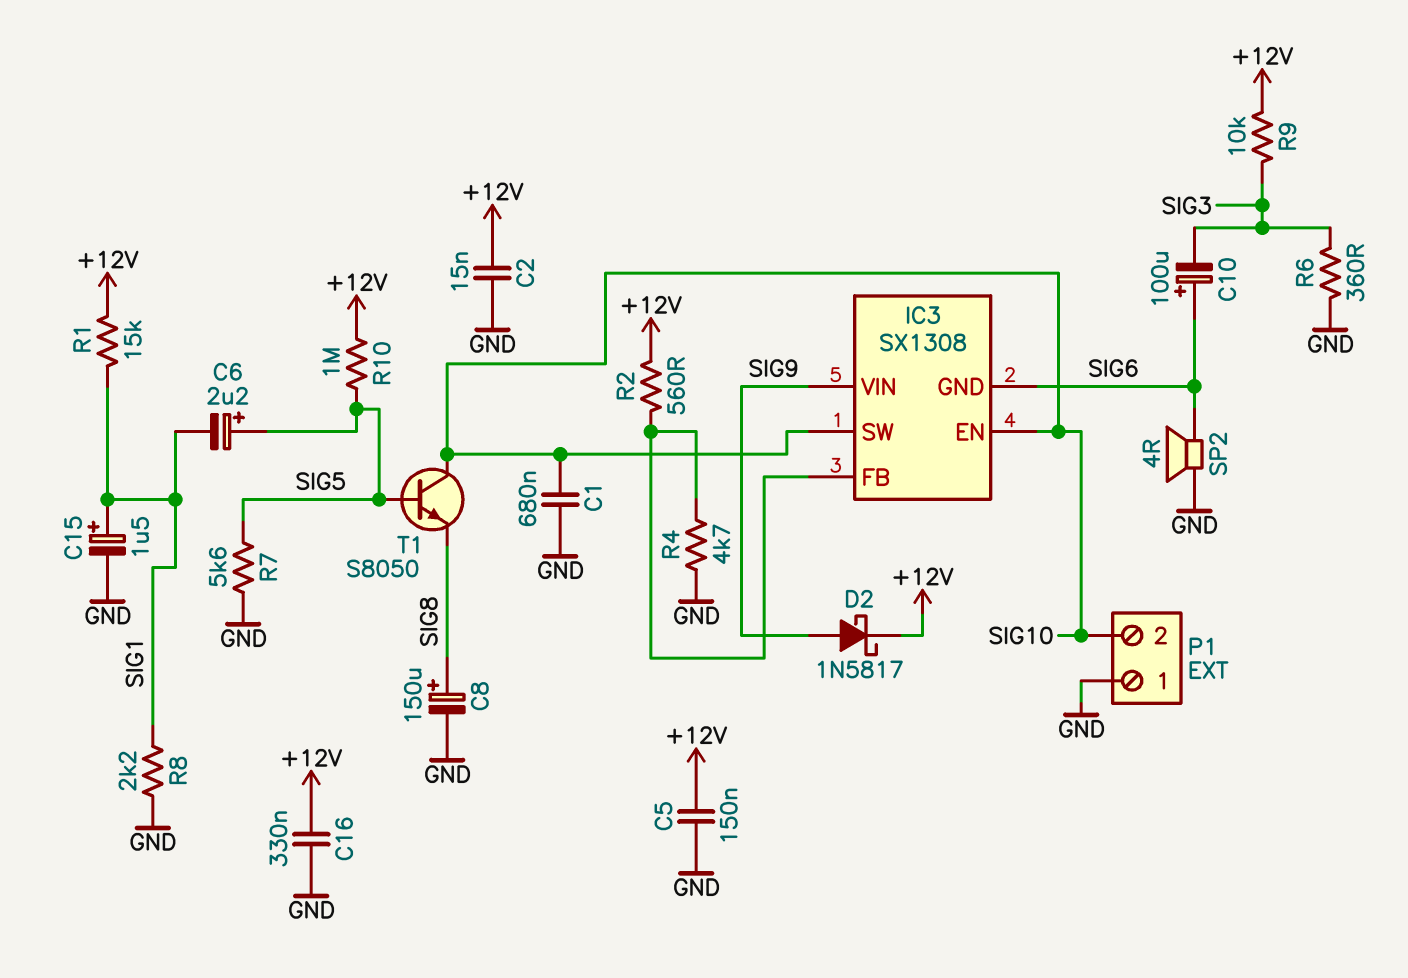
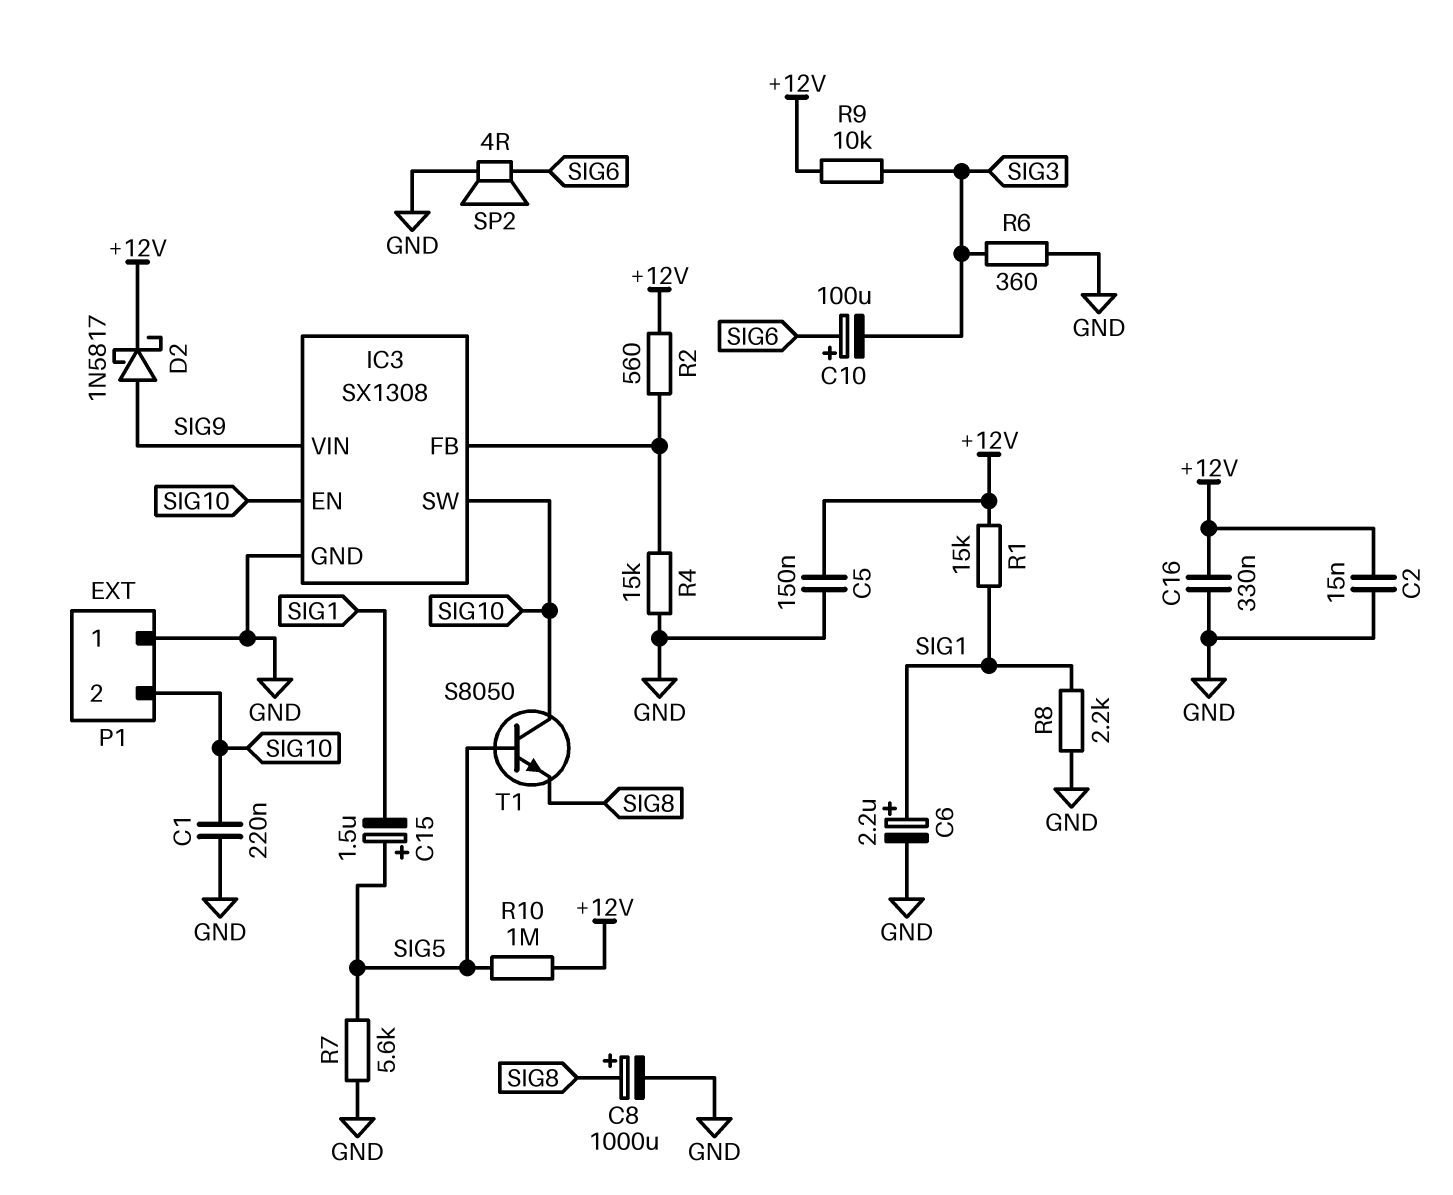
C1: 680nF (GND, SIG10) -> 220nF (GND, SIG10)
C6: 2.2uF (plus SIG5, minus SIG1) -> 2.2uF (plus SIG1, minus GND)
C8: 150uF (plus SIG8, minus GND) -> 1000uF (plus SIG8, minus GND)
C15: 1.5uF (plus SIG1, minus GND) -> 1.5uF (plus SIG5, minus SIG1)
IC3 pin GND: SIG6 -> GND
R4: 4.7k (GND, IC3/FB) -> 15k (GND, IC3/FB)

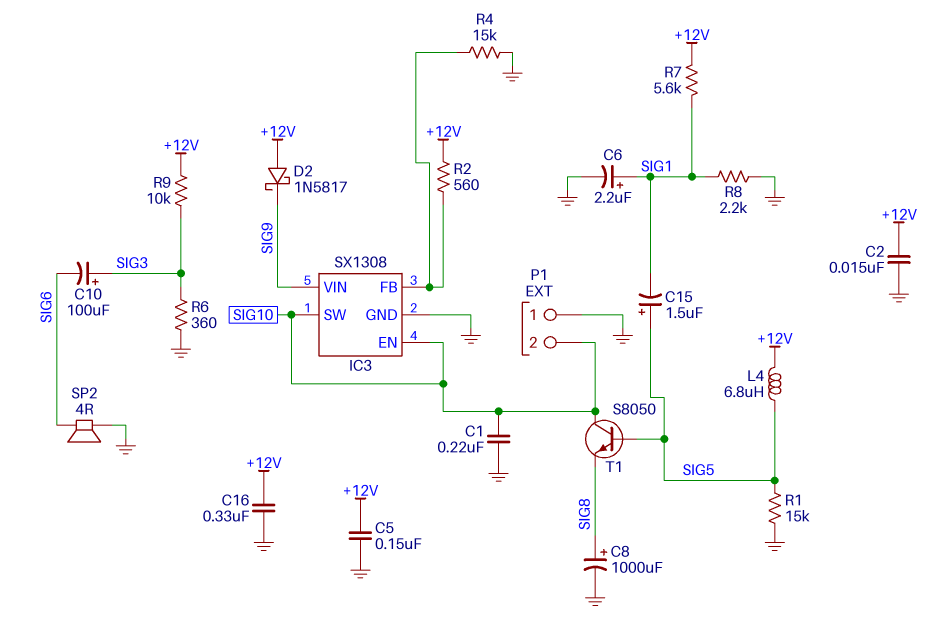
C10: 100uF (plus SIG6, minus SIG3) -> 100uF (plus SIG3, minus SIG6)
D2: schottky 1N5817 (A SIG9, K +12V) -> schottky 1N5817 (A +12V, K SIG9)
L4: none -> 6.8uH (+12V, SIG5)
R1: 15k (+12V, SIG1) -> 15k (GND, SIG5)
R7: 5.6k (GND, SIG5) -> 5.6k (+12V, SIG1)
R10: 1M (+12V, SIG5) -> none

